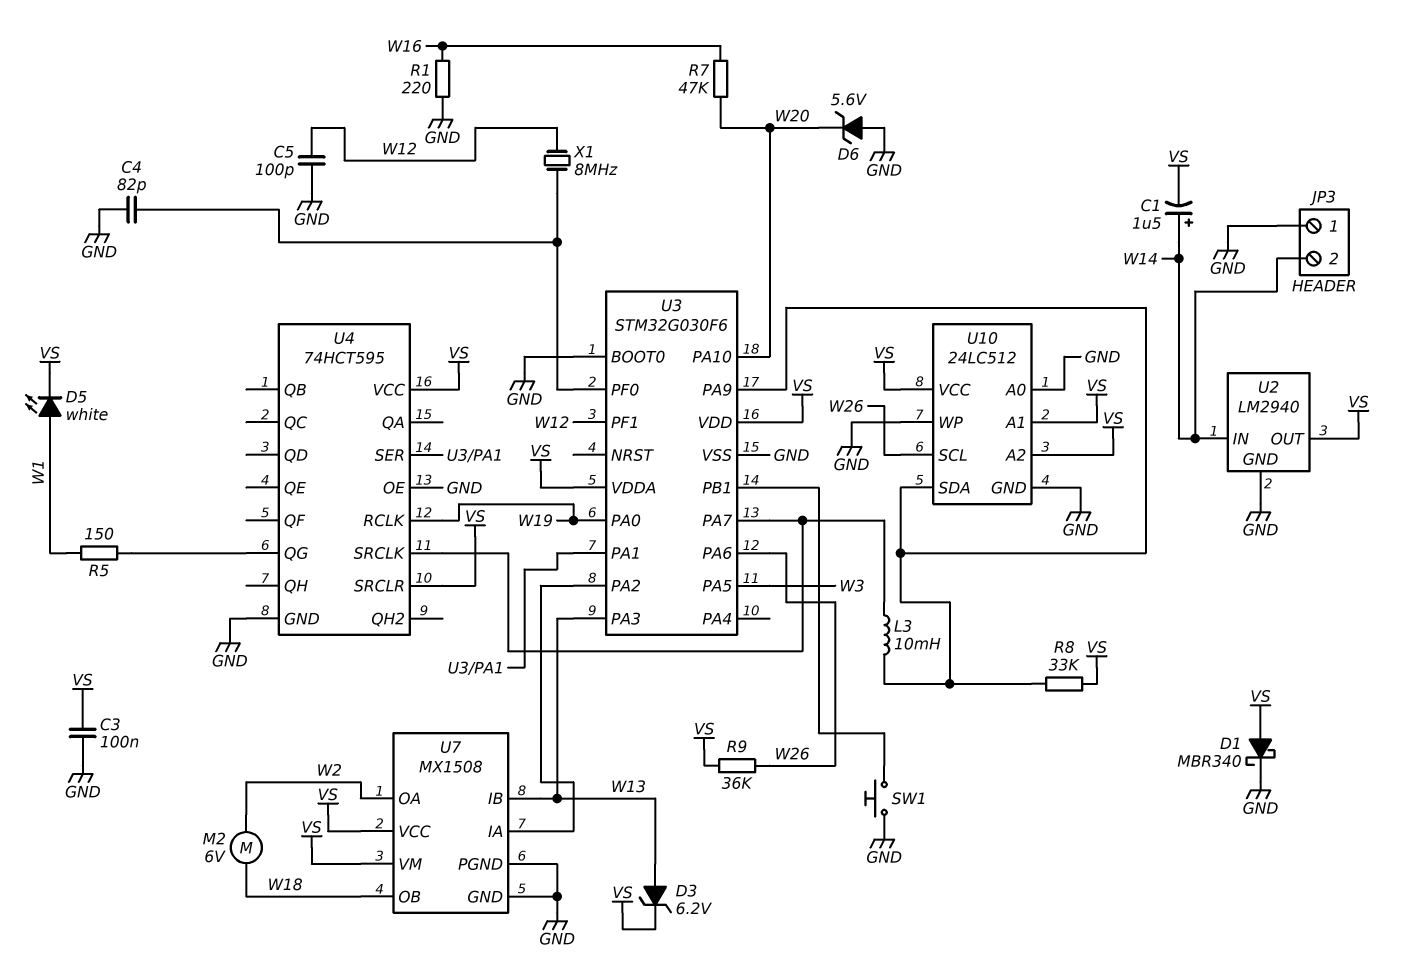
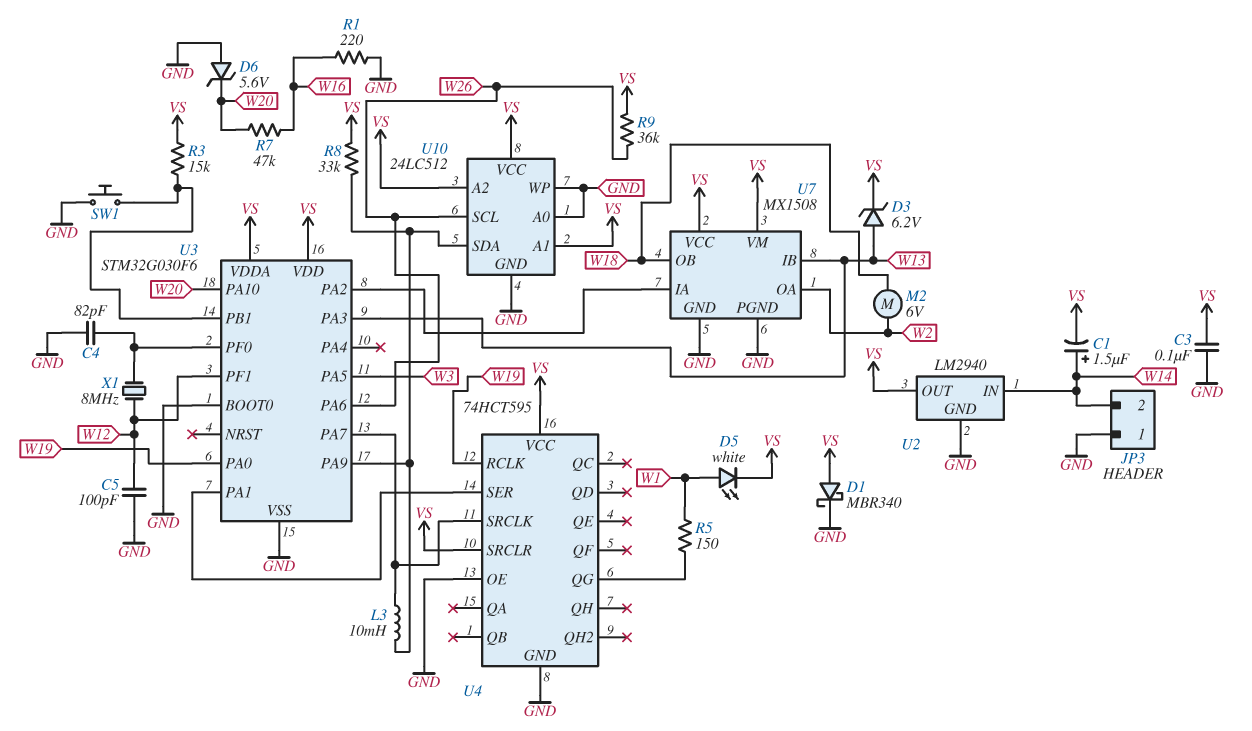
R3: none -> 15k (U3/PB1, VS)

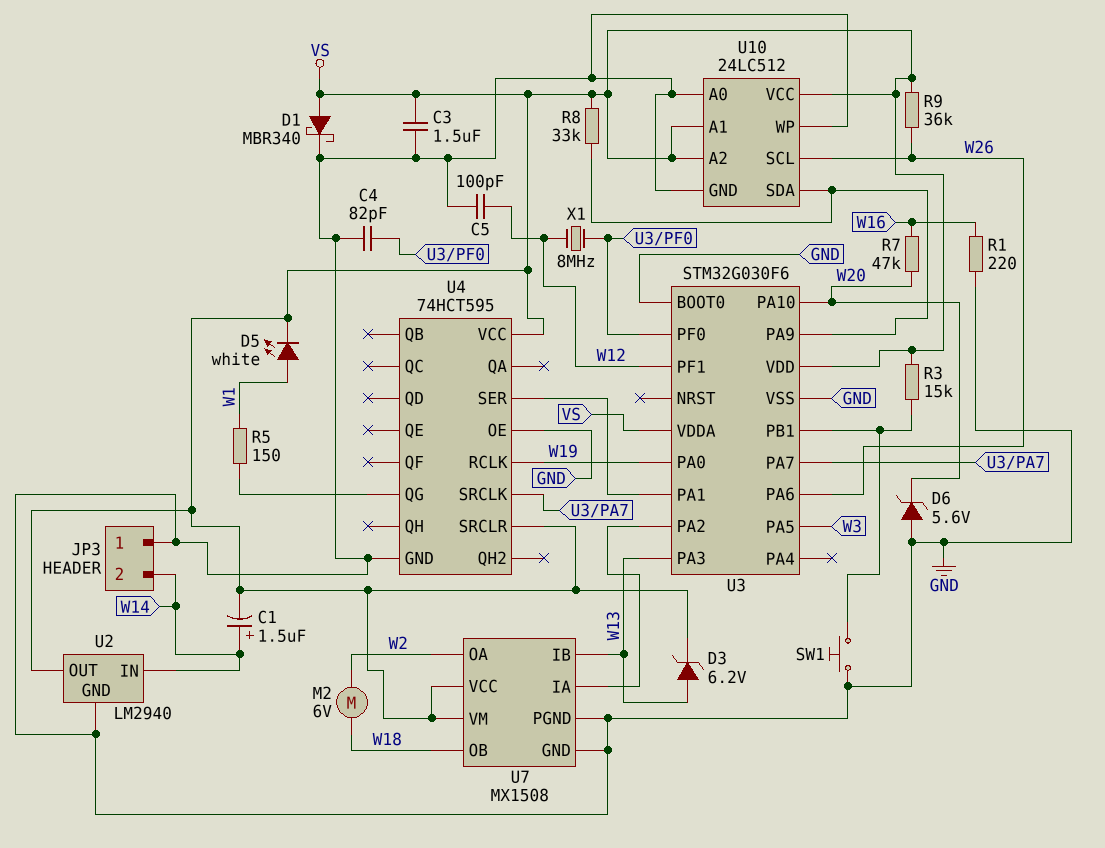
C3: 100nF (GND, VS) -> 1.5uF (GND, VS)
L3: 10mH (U3/PA7, U3/PA9) -> none

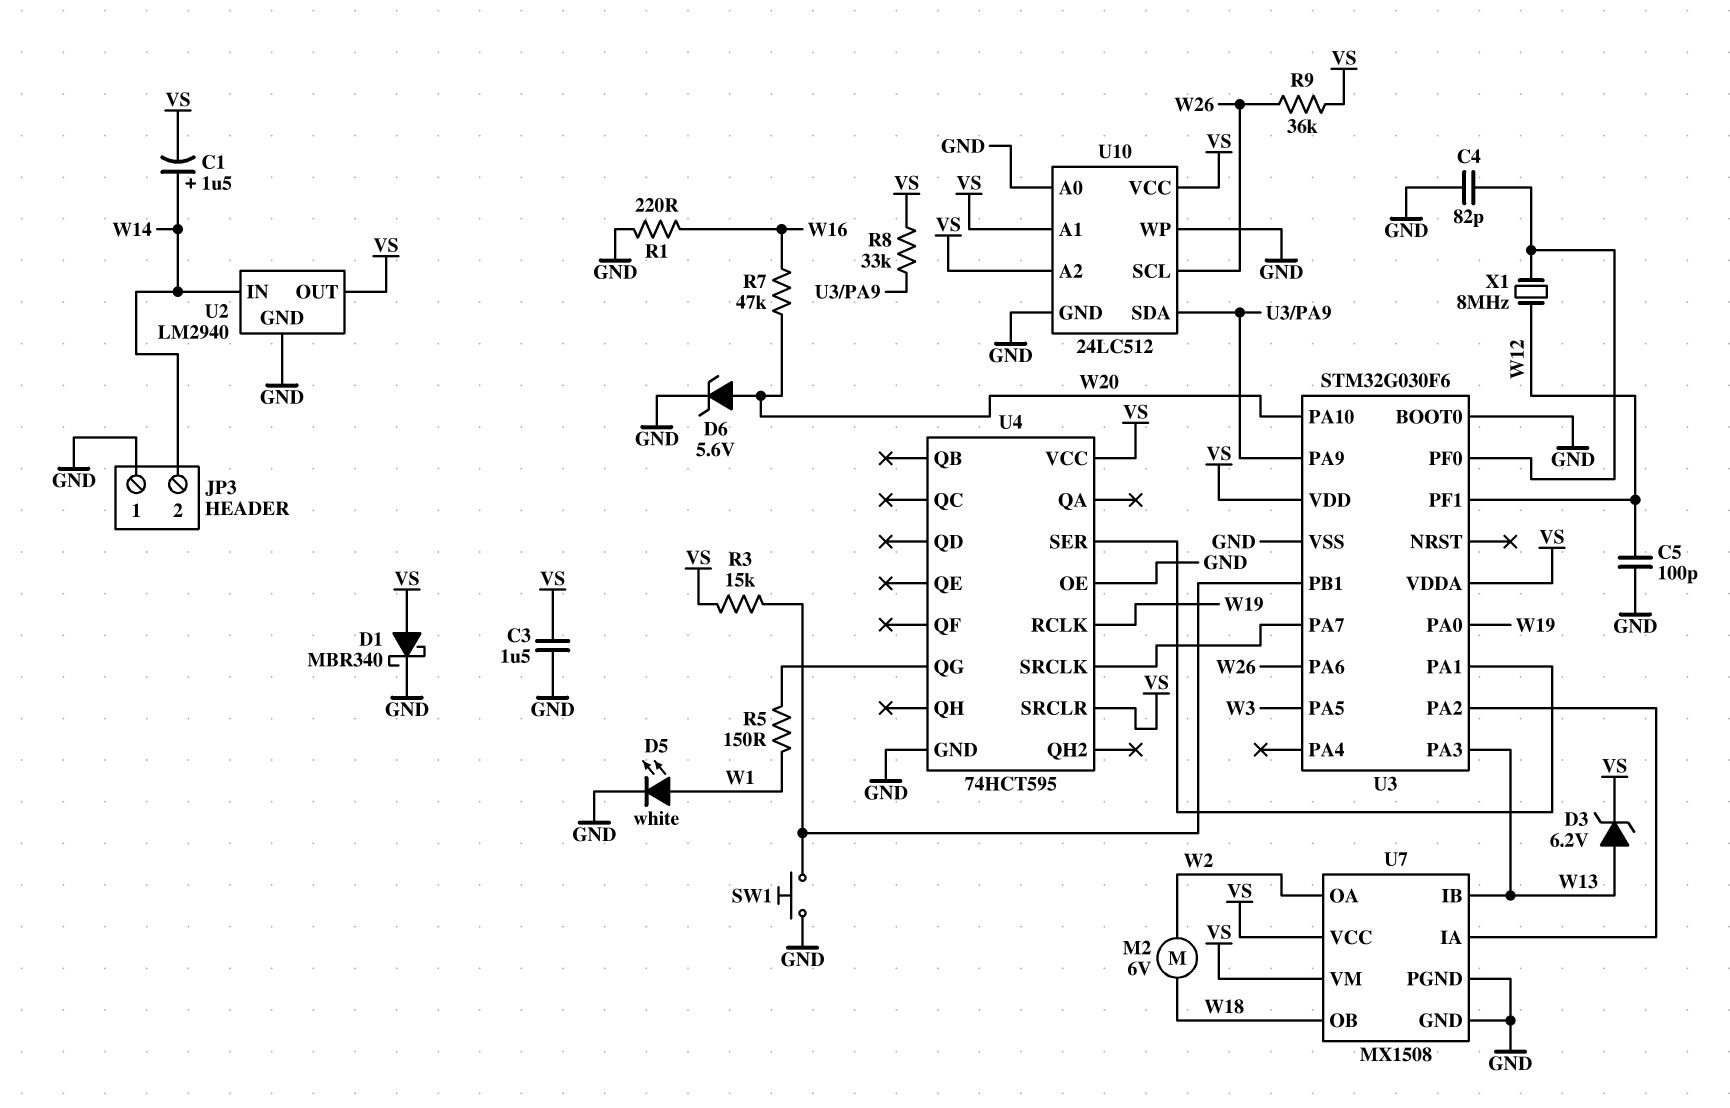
D5: LED white (A W1, K VS) -> LED white (A W1, K GND)
D6: zener 5.6V (A GND, K W20) -> zener 5.6V (A W20, K GND)

